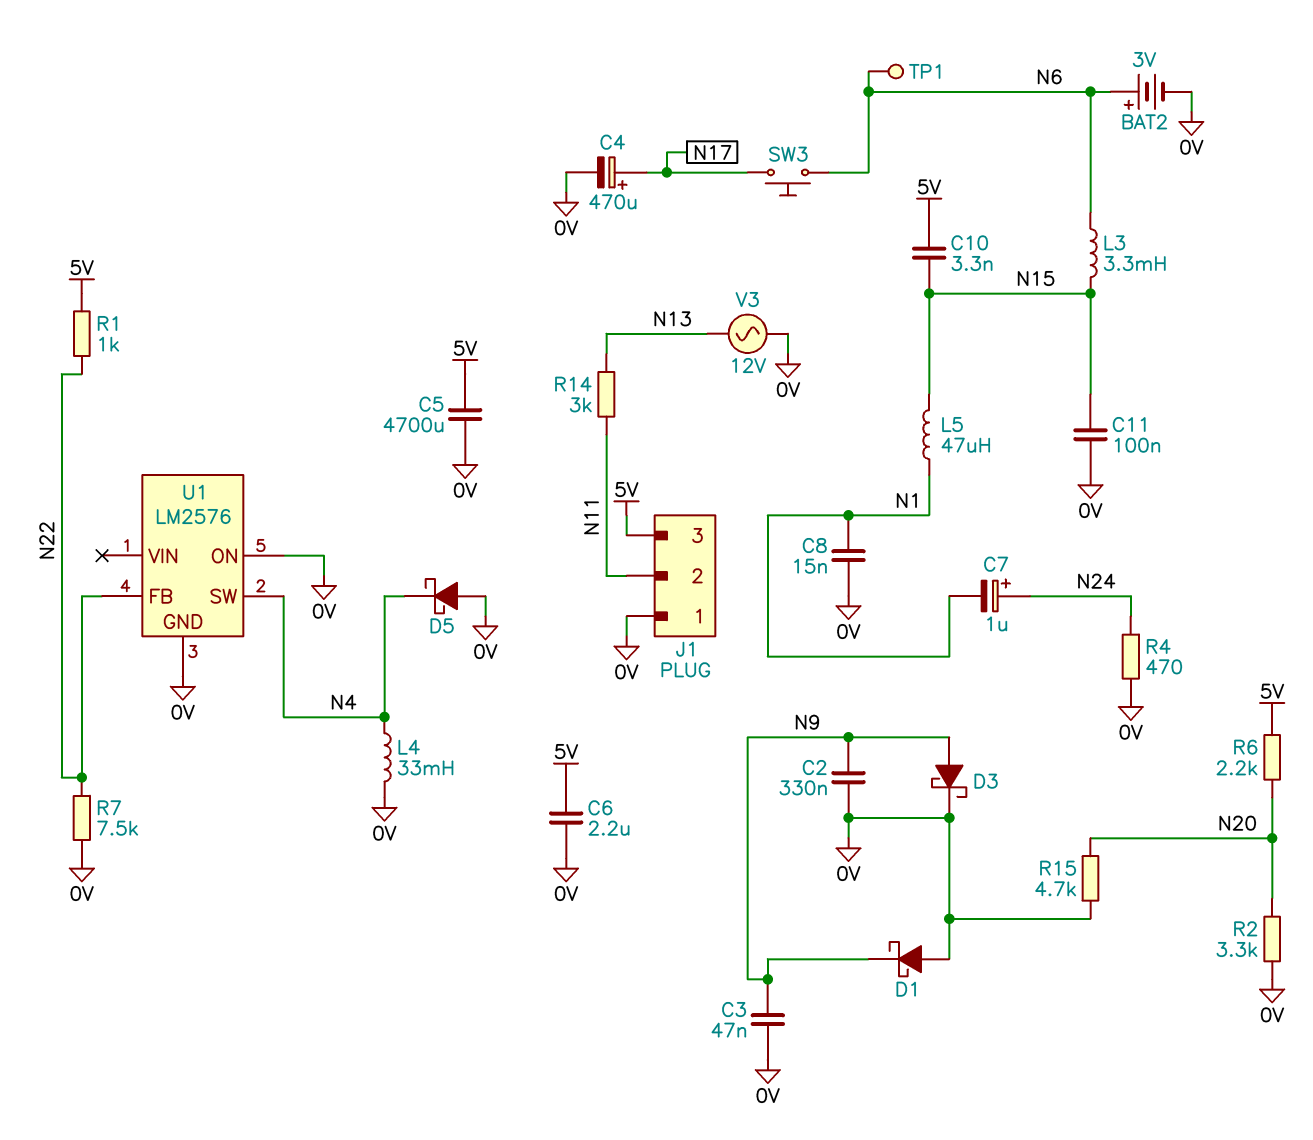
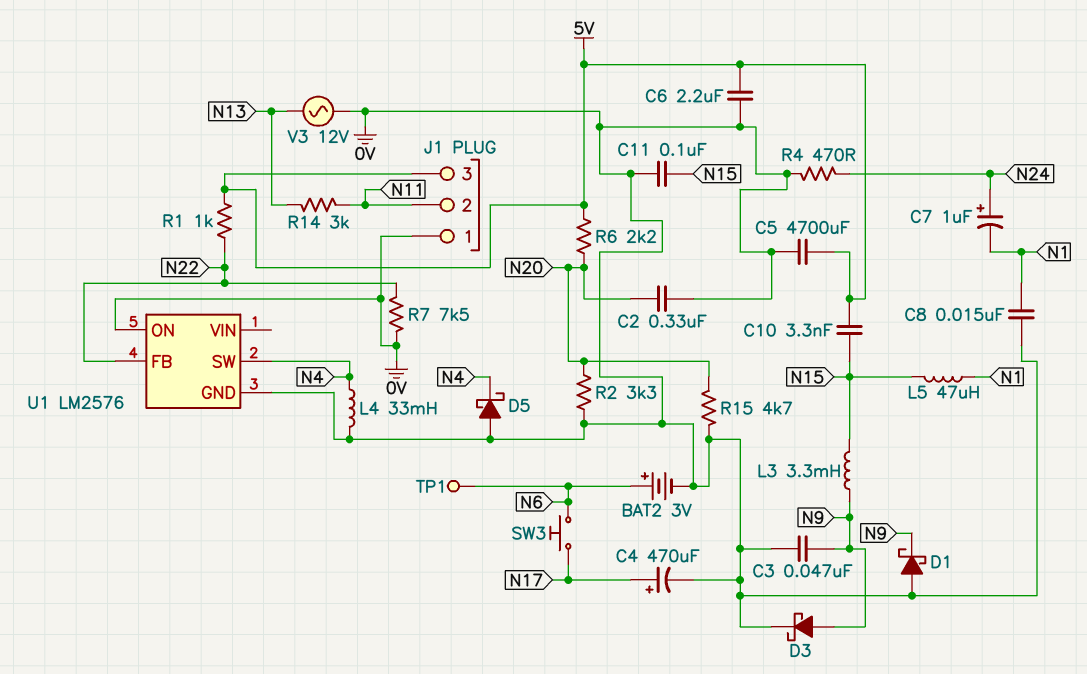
C2: 330nF (0V, N9) -> 330nF (0V, N20)
L3: 3.3mH (N6, N15) -> 3.3mH (N9, N15)

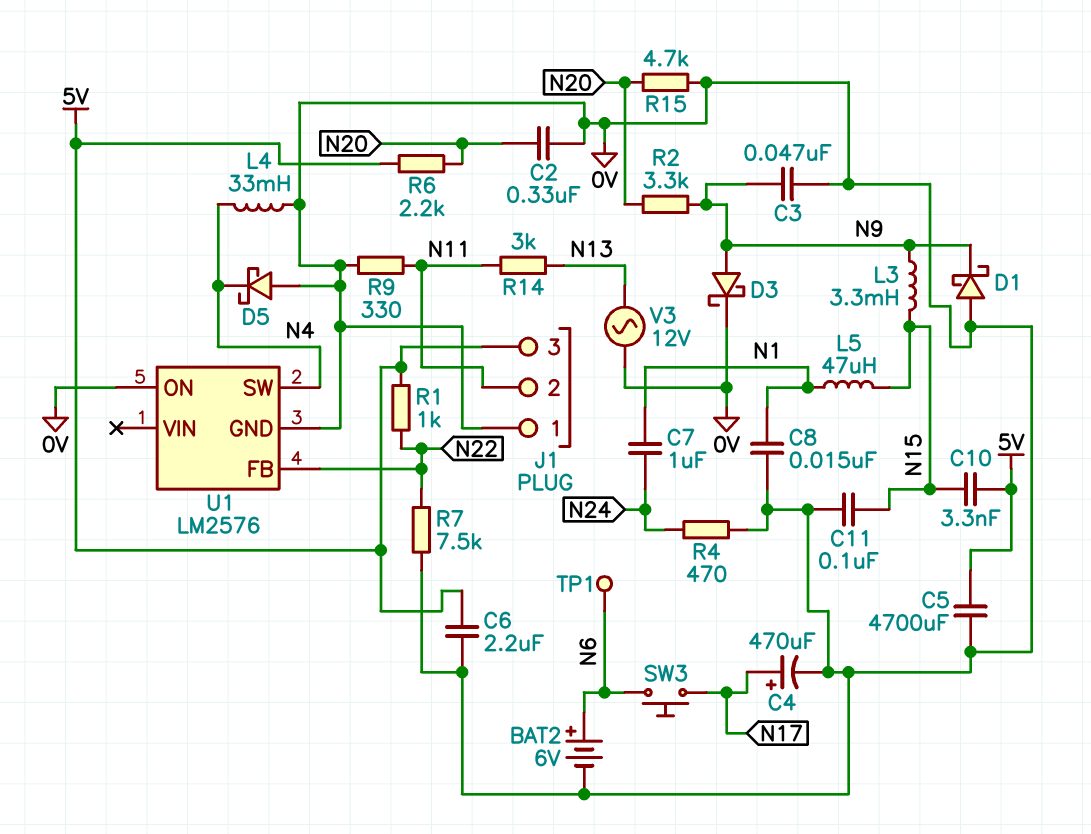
BAT2: 3V (plus N6, minus 0V) -> 6V (plus N6, minus 0V)
C7: 1uF (plus N24, minus N1) -> 1uF (N1, N24)
R2: 3.3k (0V, N20) -> 3.3k (N9, N20)
R9: none -> 330 (0V, N11)

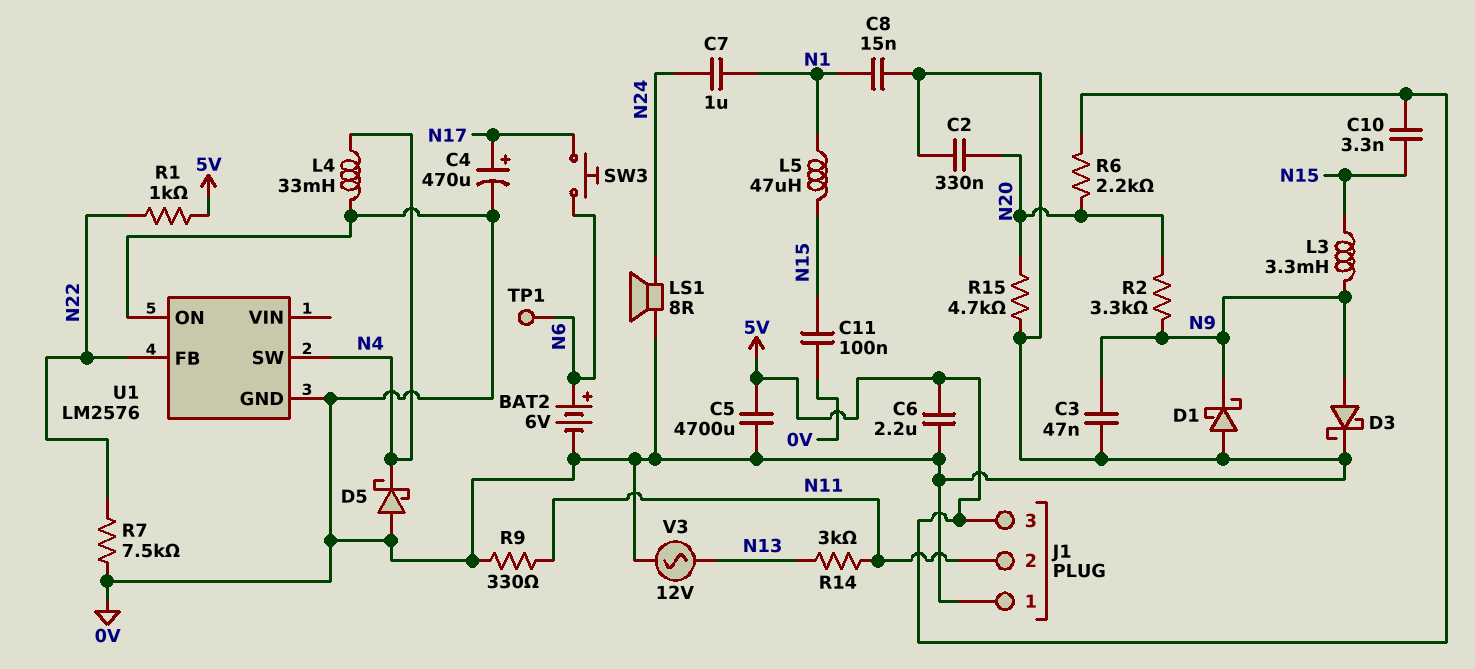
LS1: none -> speaker 8R (0V, N24)
R4: 470 (0V, N24) -> none

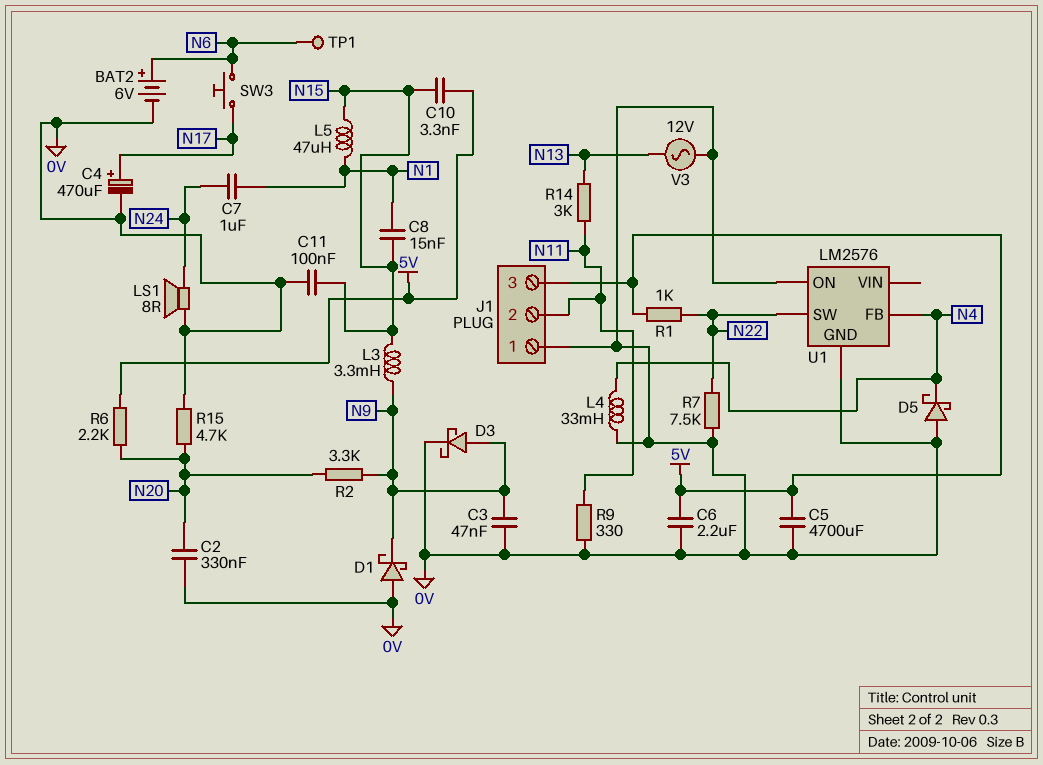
C8: 15nF (0V, N1) -> 15nF (N1, N15)
U1 pin FB: N22 -> N4
U1 pin SW: N4 -> N22

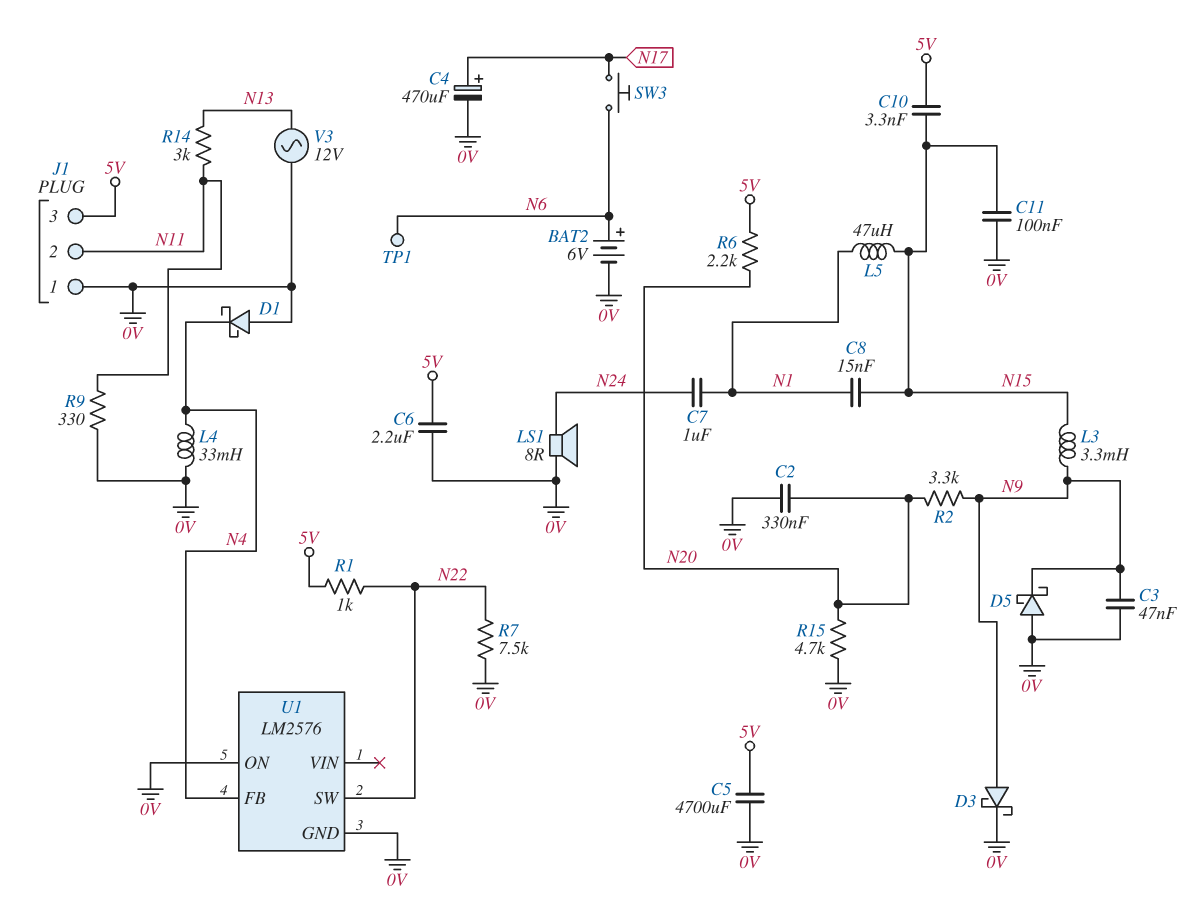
D1: schottky (A 0V, K N9) -> schottky (A 0V, K N4)
D5: schottky (A 0V, K N4) -> schottky (A 0V, K N9)

